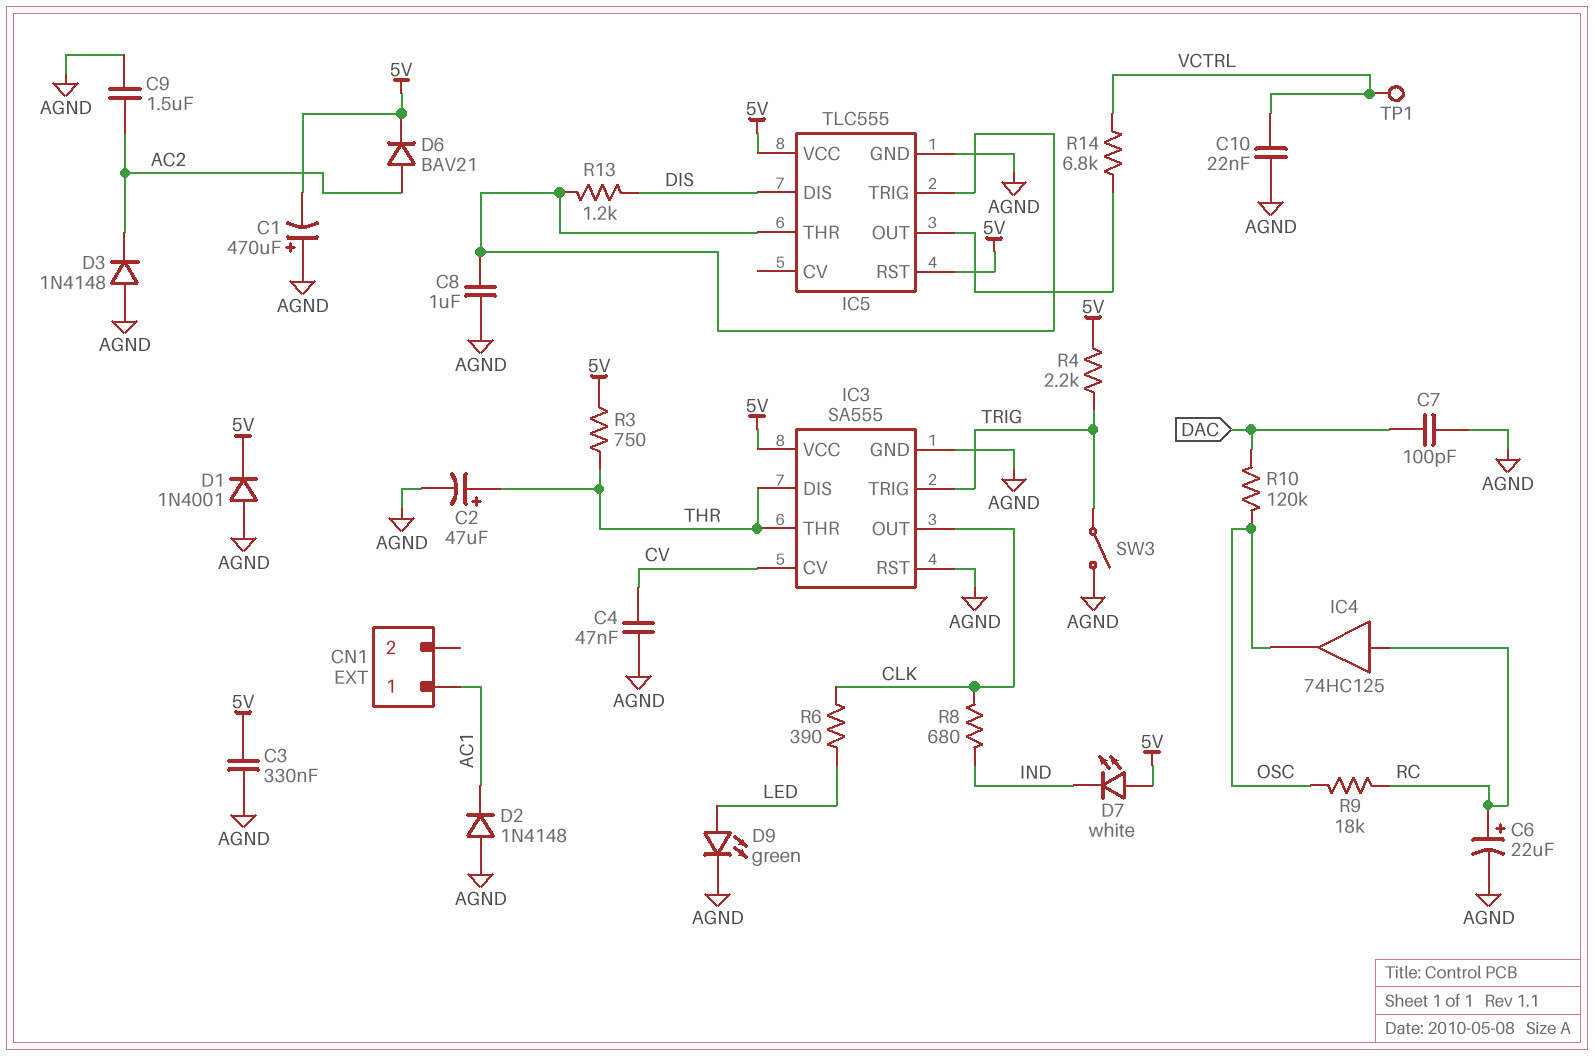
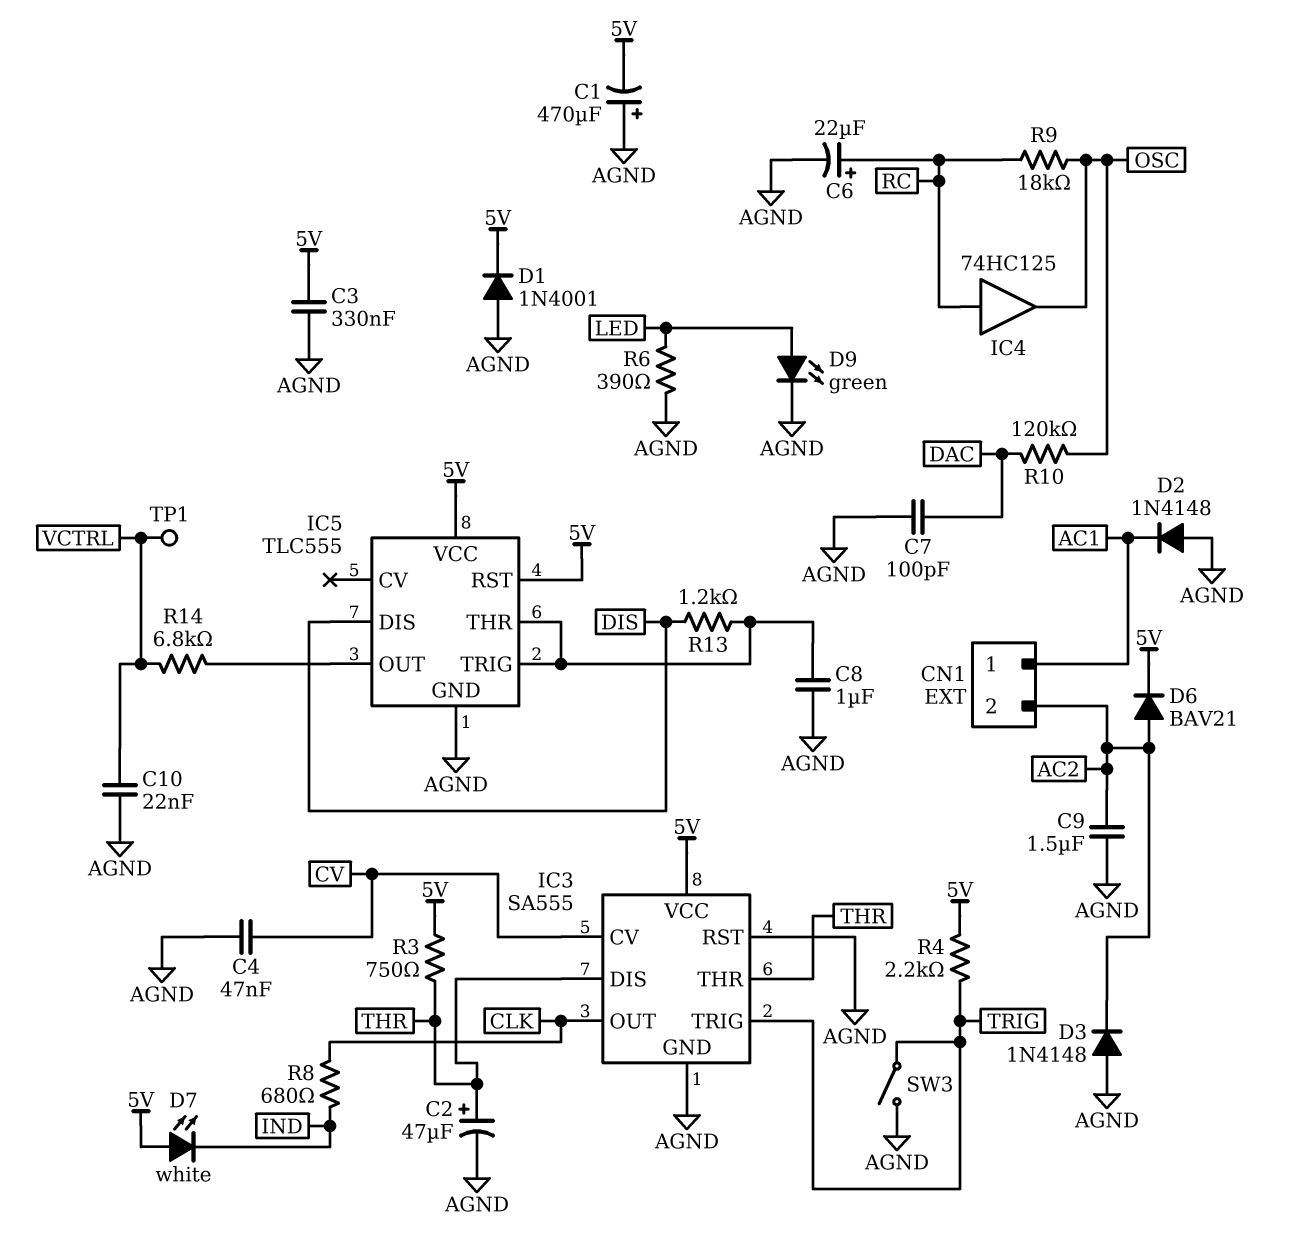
CN1 pin 2: none -> AC2
R6: 390 (CLK, LED) -> 390 (AGND, LED)

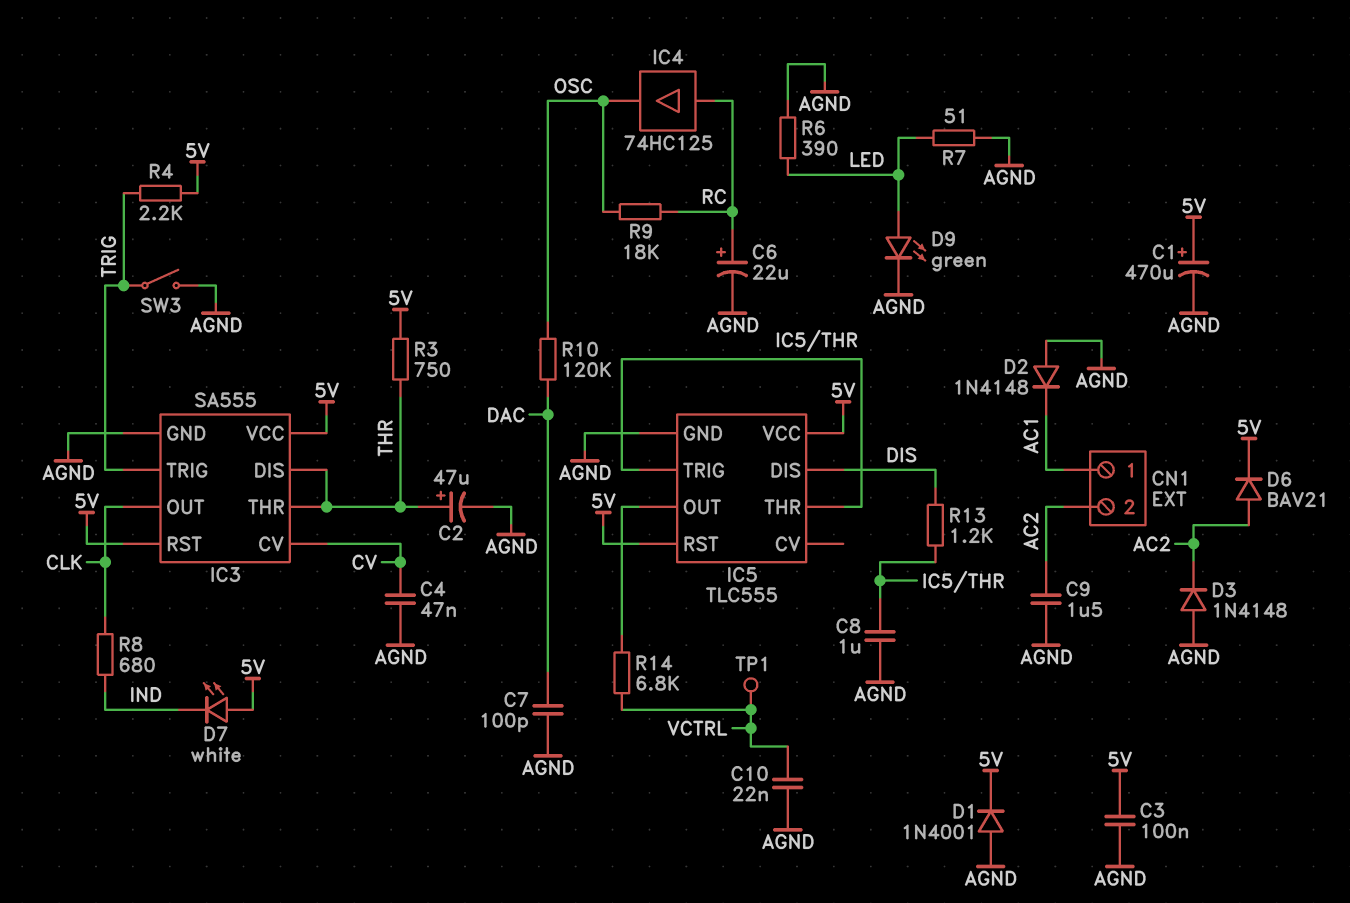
C1: 470uF (plus AGND, minus 5V) -> 470uF (plus 5V, minus AGND)
C3: 330nF (5V, AGND) -> 100nF (5V, AGND)
IC3 pin RST: AGND -> 5V
R7: none -> 51 (AGND, LED)

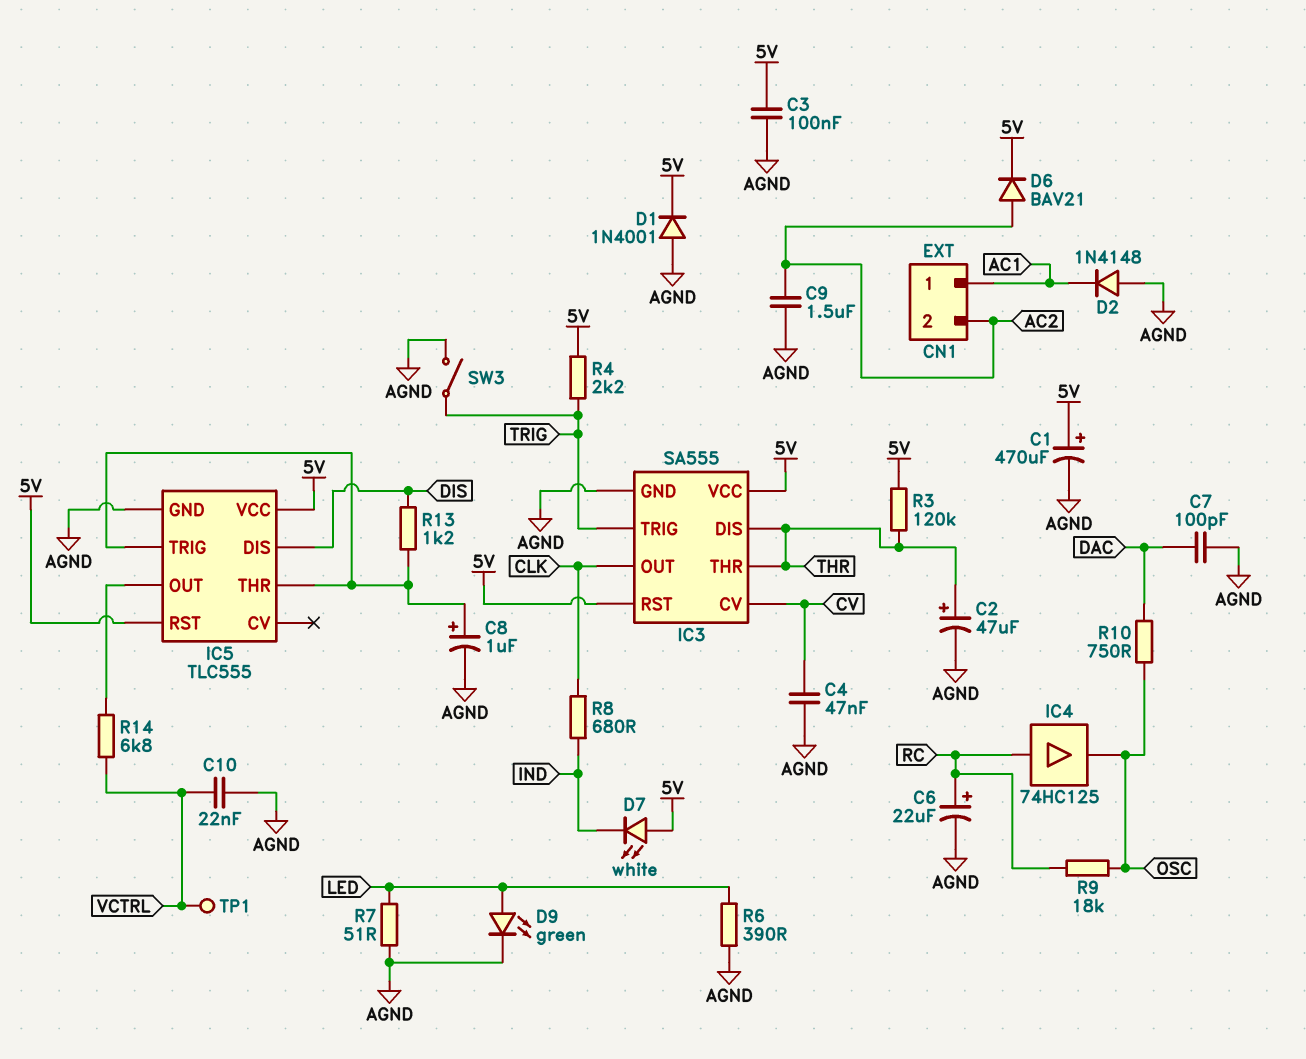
C8: 1uF (AGND, IC5/THR) -> 1uF (plus IC5/THR, minus AGND)
D3: diode 1N4148 (A AGND, K AC2) -> none
R3: 750 (5V, THR) -> 120k (5V, THR)
R10: 120k (DAC, OSC) -> 750 (DAC, OSC)

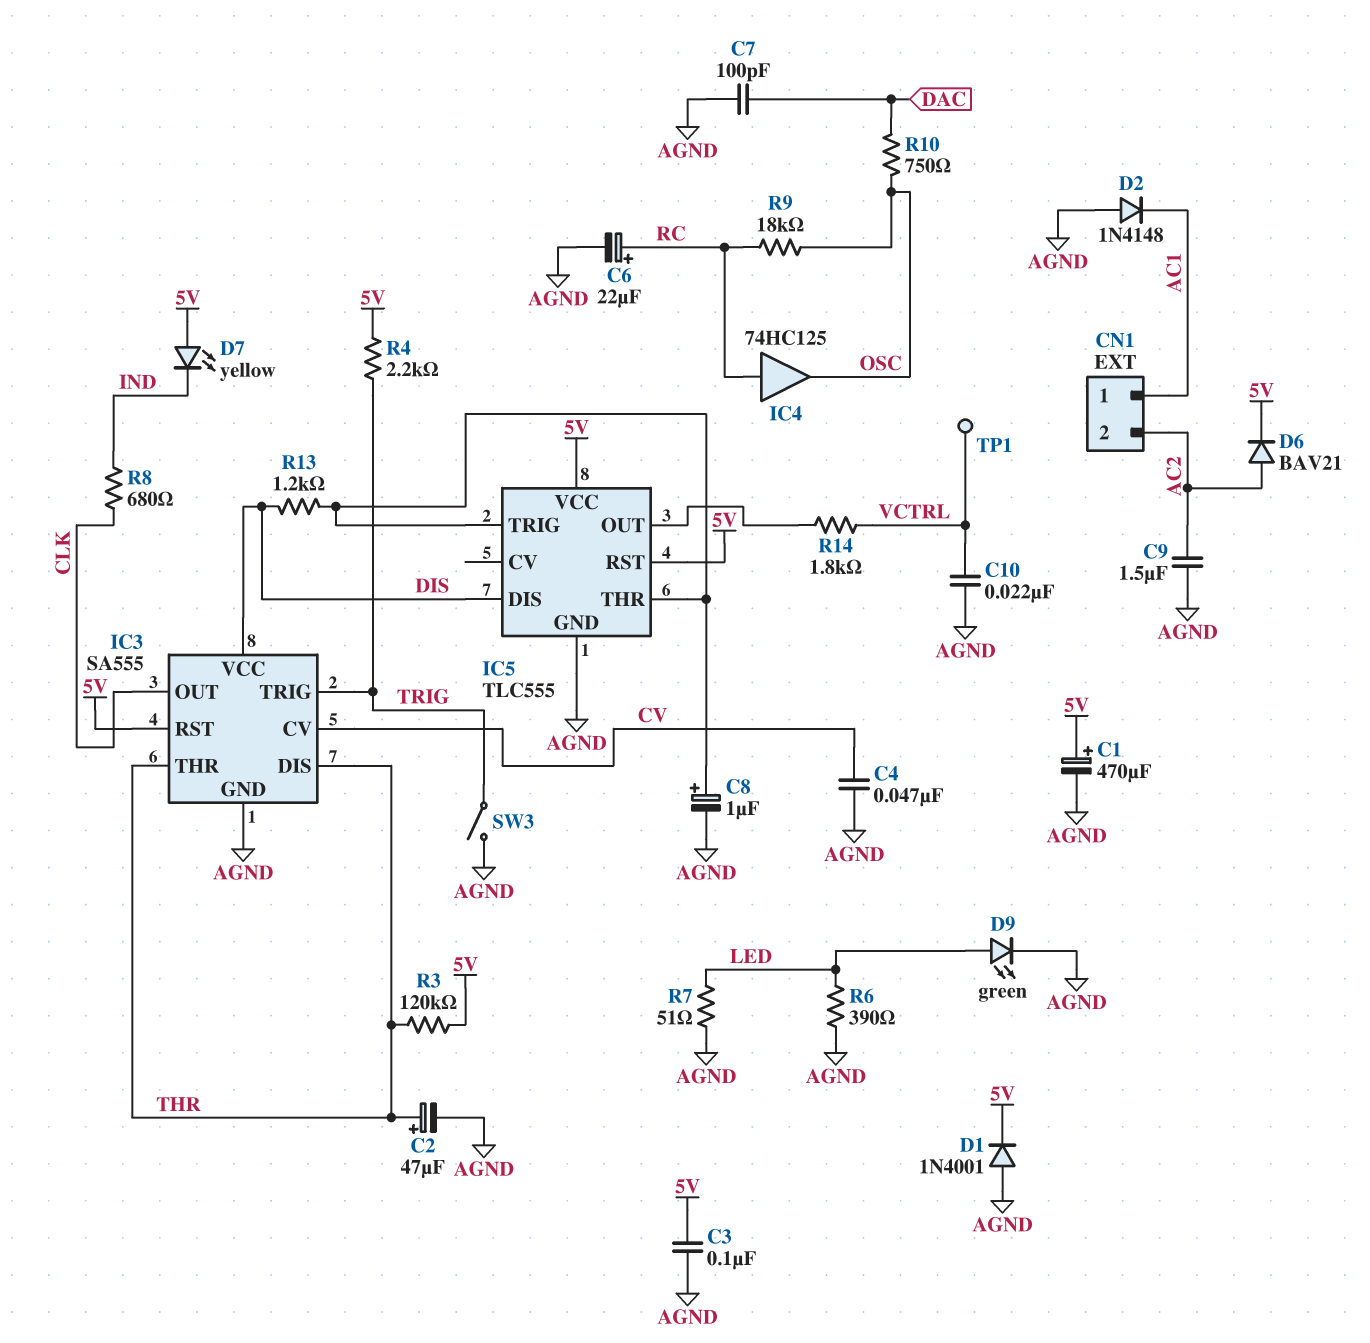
D7: LED white (A 5V, K IND) -> LED yellow (A 5V, K IND)
IC3 pin VCC: 5V -> DIS
R14: 6.8k (IC5/OUT, VCTRL) -> 1.8k (IC5/OUT, VCTRL)

